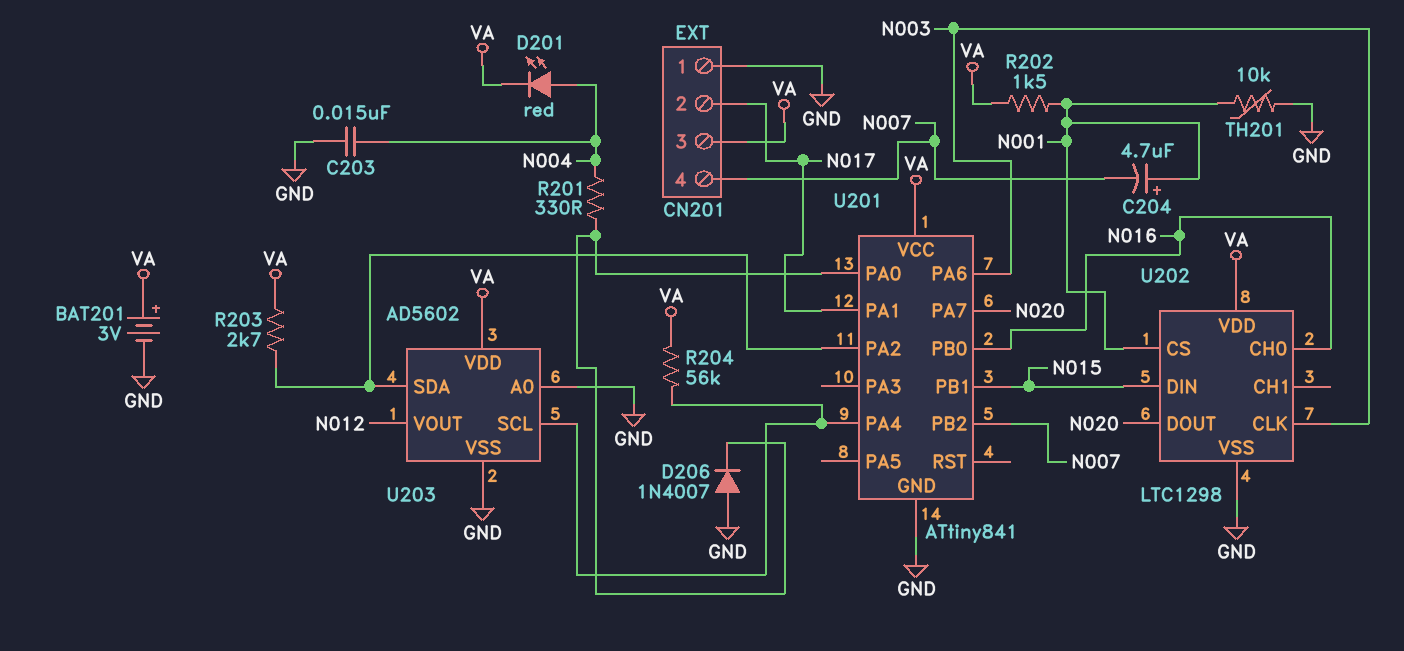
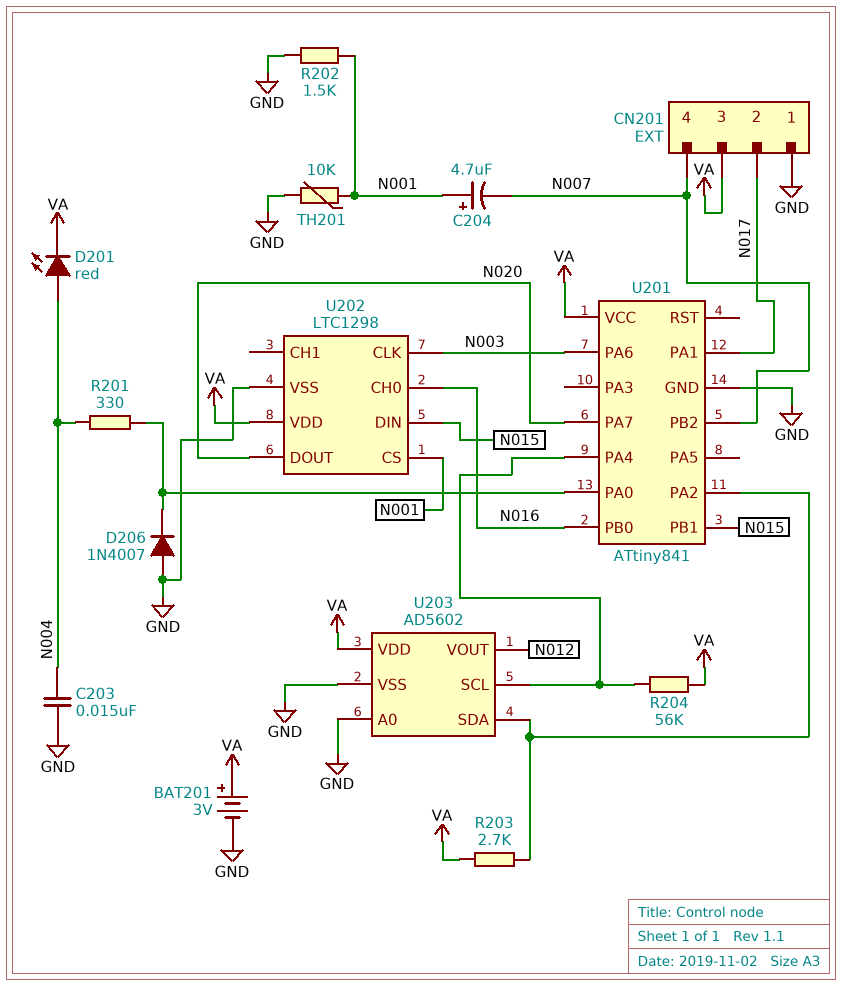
R202: 1.5k (N001, VA) -> 1.5k (GND, N001)

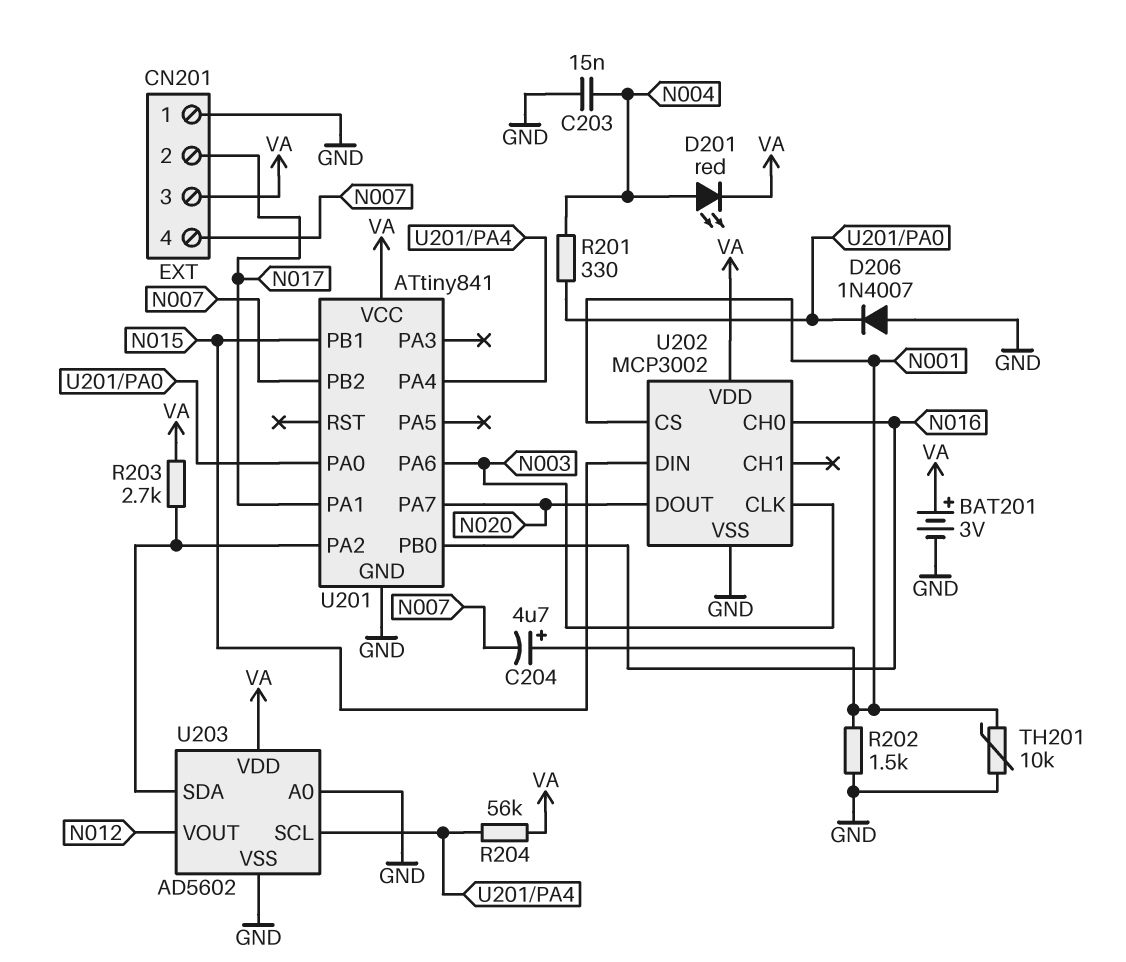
U202: LTC1298 -> MCP3002

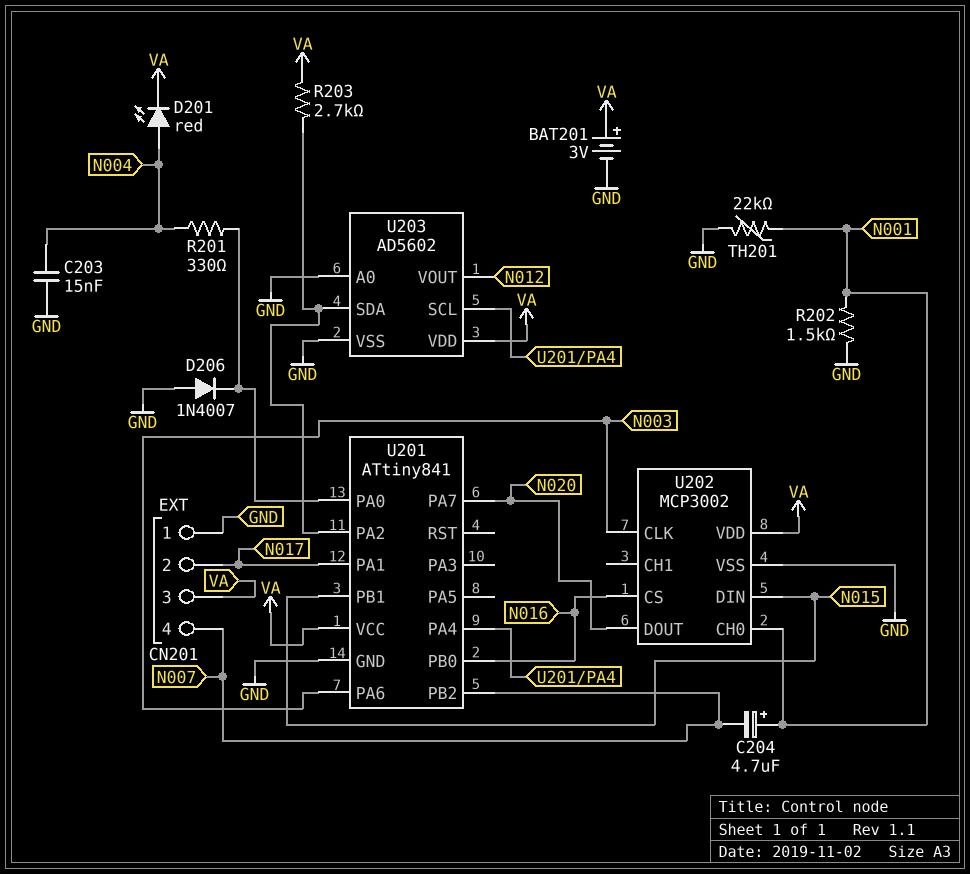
R204: 56k (U201/PA4, VA) -> none
TH201: 10k (GND, N001) -> 22k (GND, N001)
U202 pin CH0: N016 -> N001
U202 pin CS: N001 -> N016

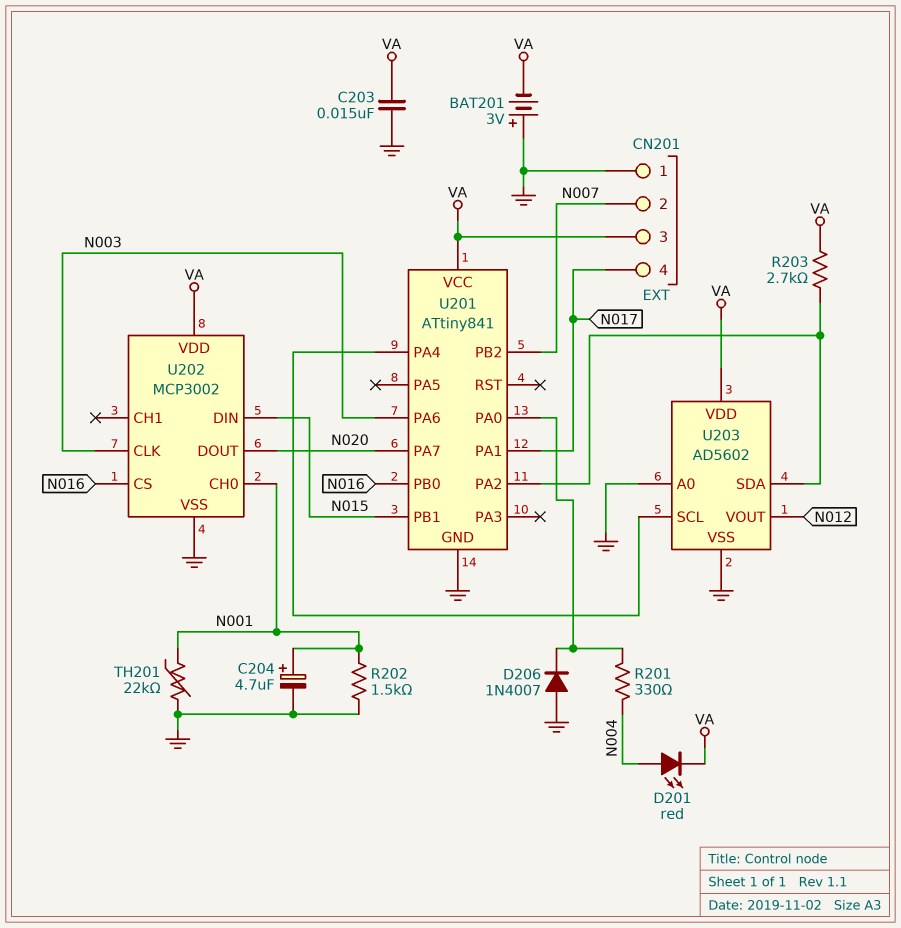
BAT201: 3V (plus VA, minus GND) -> 3V (plus GND, minus VA)
C203: 15nF (GND, N004) -> 15nF (GND, VA)
C204: 4.7uF (plus N001, minus N007) -> 4.7uF (plus N001, minus GND)
CN201 pin 2: N017 -> N007
CN201 pin 4: N007 -> N017

